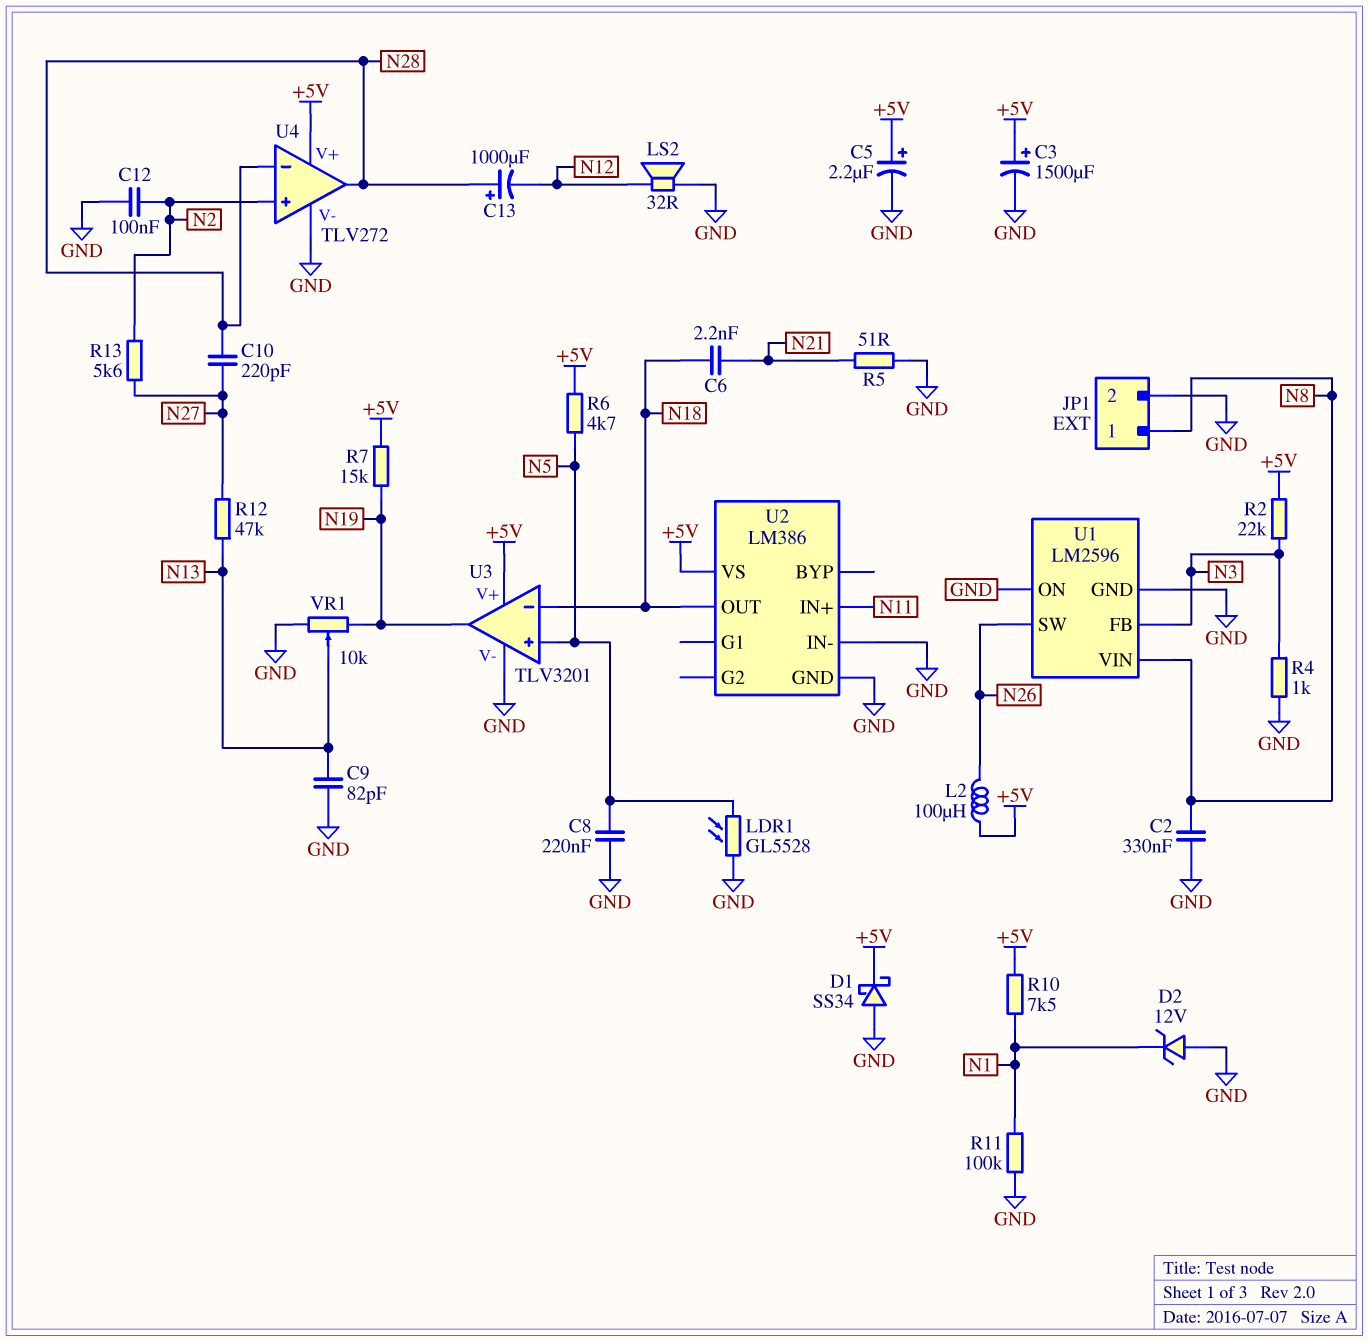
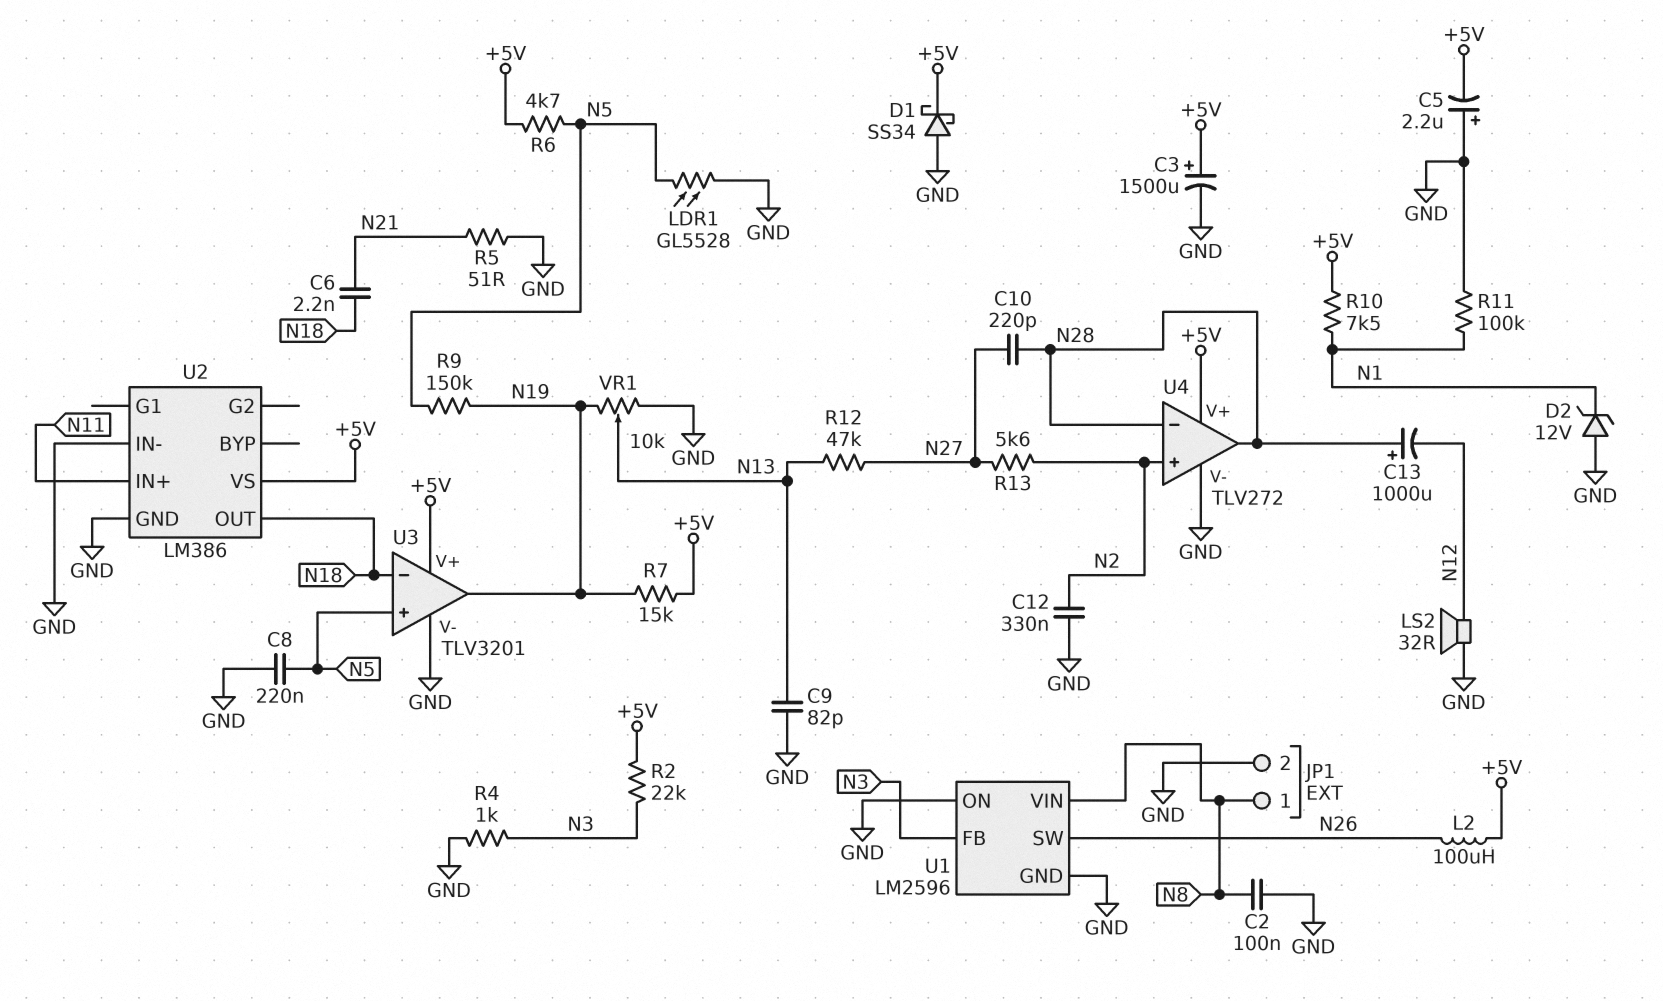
C2: 330nF (GND, N8) -> 100nF (GND, N8)
C5: 2.2uF (plus +5V, minus GND) -> 2.2uF (plus GND, minus +5V)
C12: 100nF (GND, N2) -> 330nF (GND, N2)
R9: none -> 150k (N5, N19)

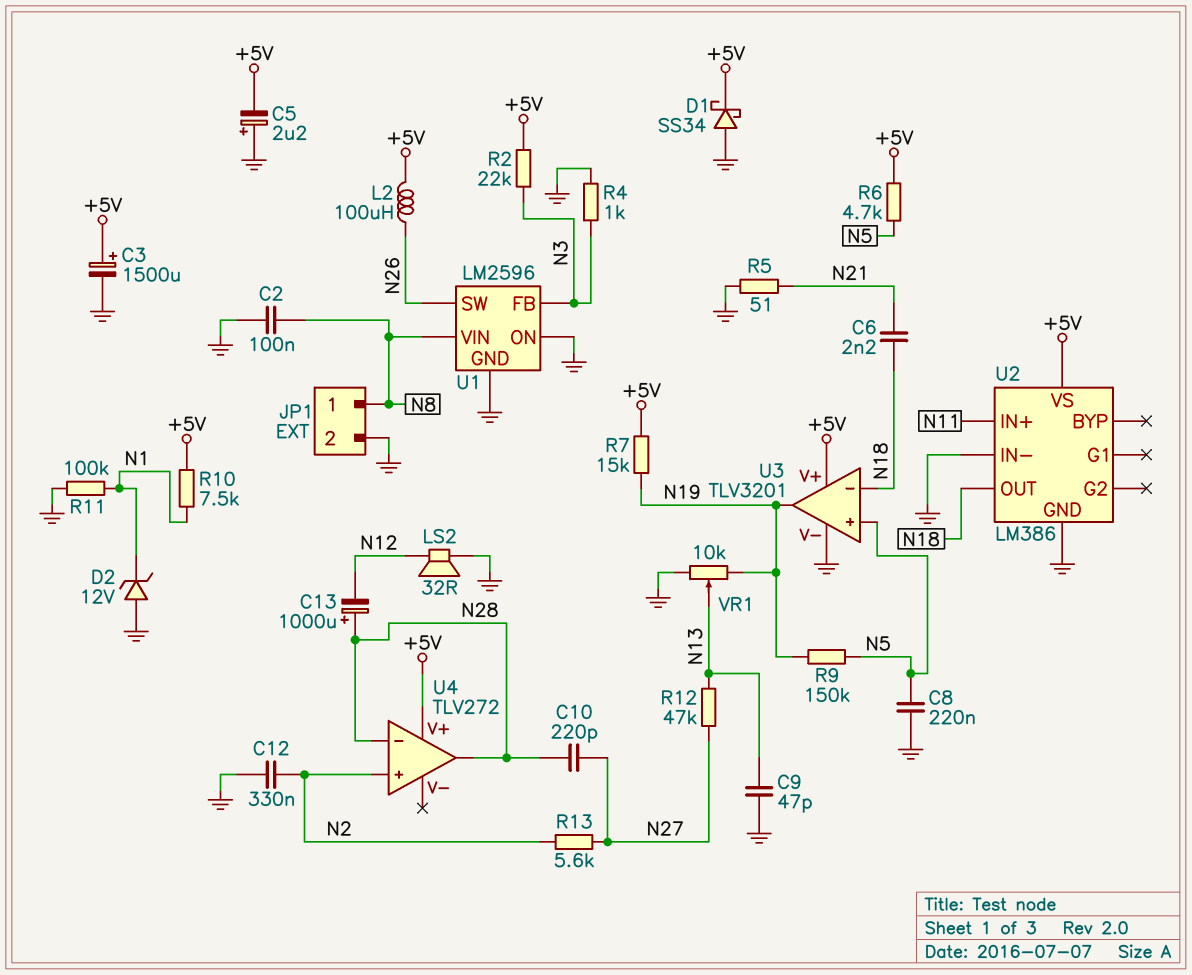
C9: 82pF (GND, N13) -> 47pF (GND, N13)
LDR1: GL5528 (GND, N5) -> none
U4 pin V-: GND -> none

